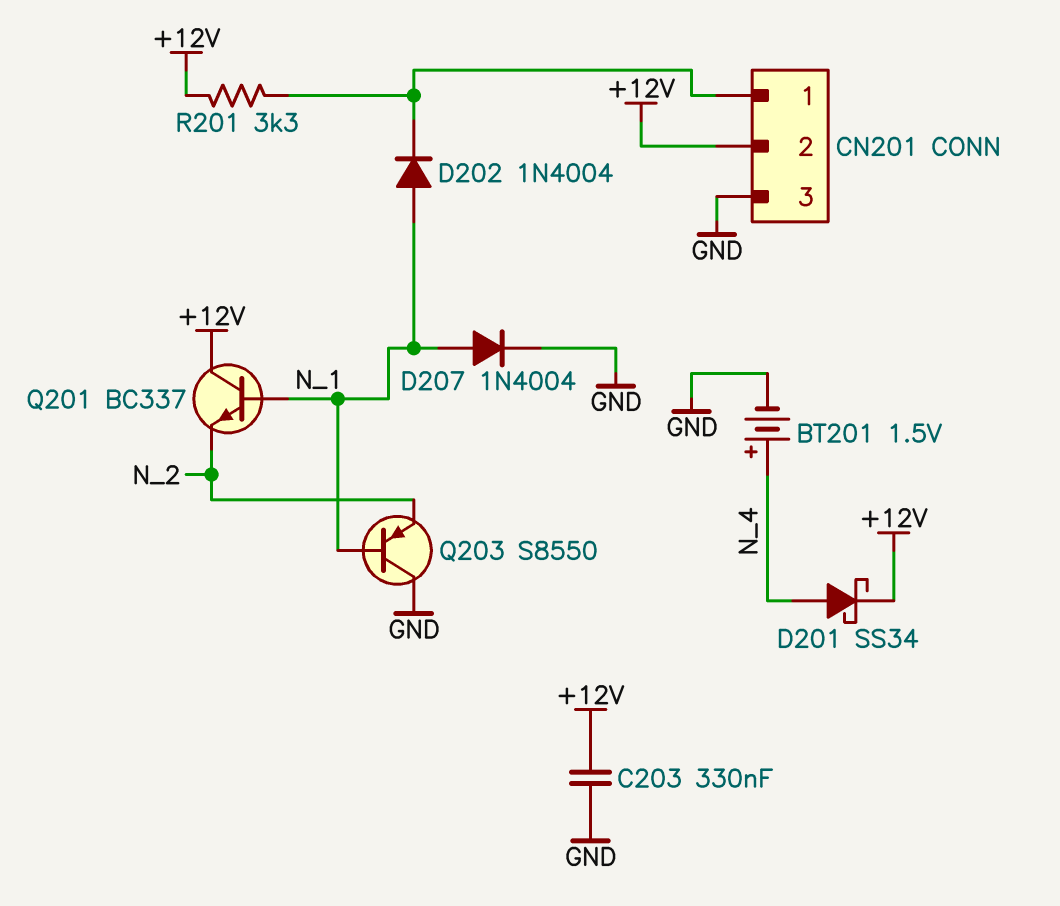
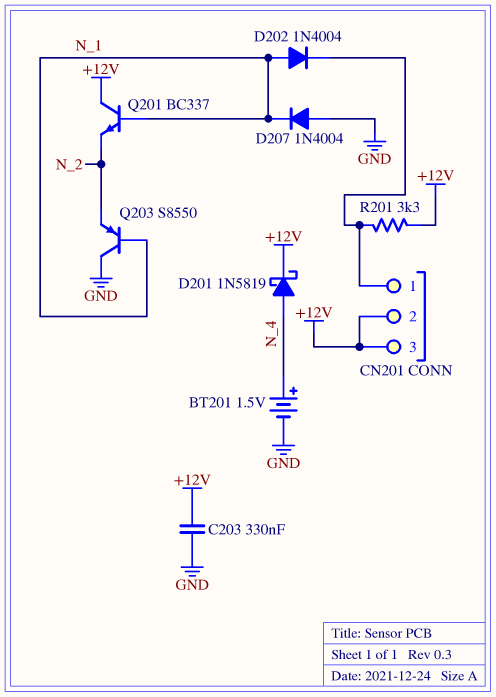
CN201 pin 3: GND -> +12V
D201: schottky SS34 (A N_4, K +12V) -> schottky 1N5819 (A N_4, K +12V)
D207: diode 1N4004 (A N_1, K GND) -> diode 1N4004 (A GND, K N_1)

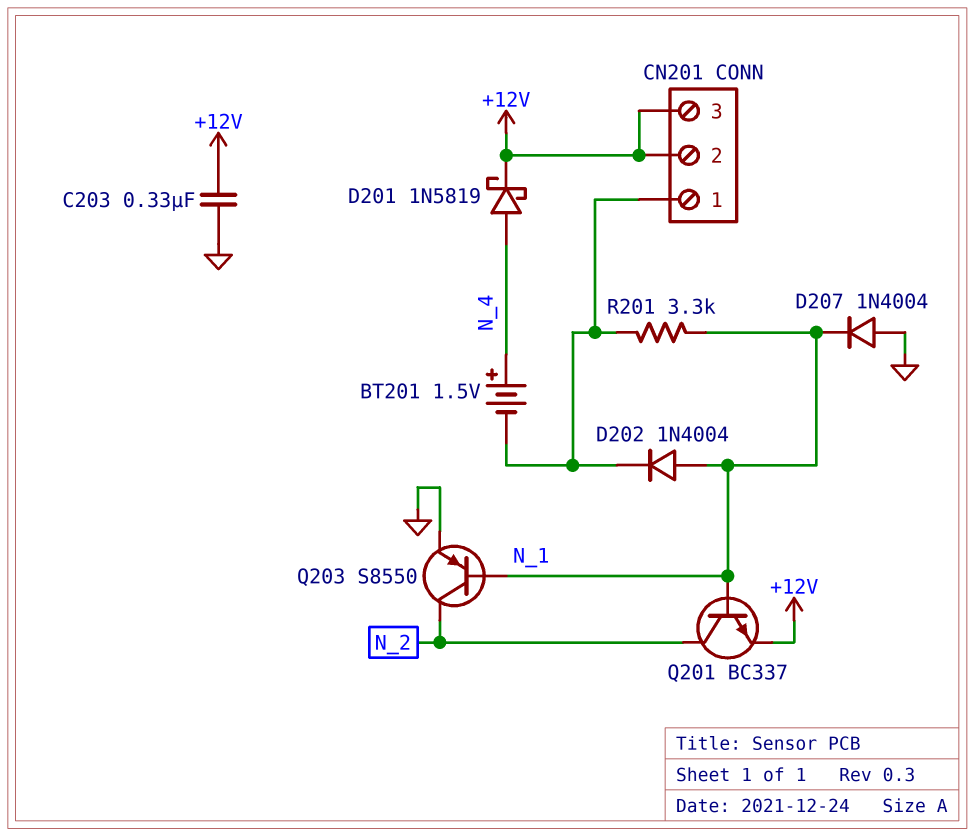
BT201: 1.5V (plus N_4, minus GND) -> 1.5V (plus N_4, minus CN201/1)
Q201: NPN BC337 (B N_1, C +12V, E N_2) -> NPN BC337 (B N_1, C N_2, E +12V)
Q203: PNP S8550 (B N_1, C GND, E N_2) -> PNP S8550 (B N_1, C N_2, E GND)
R201: 3.3k (+12V, CN201/1) -> 3.3k (CN201/1, N_1)

